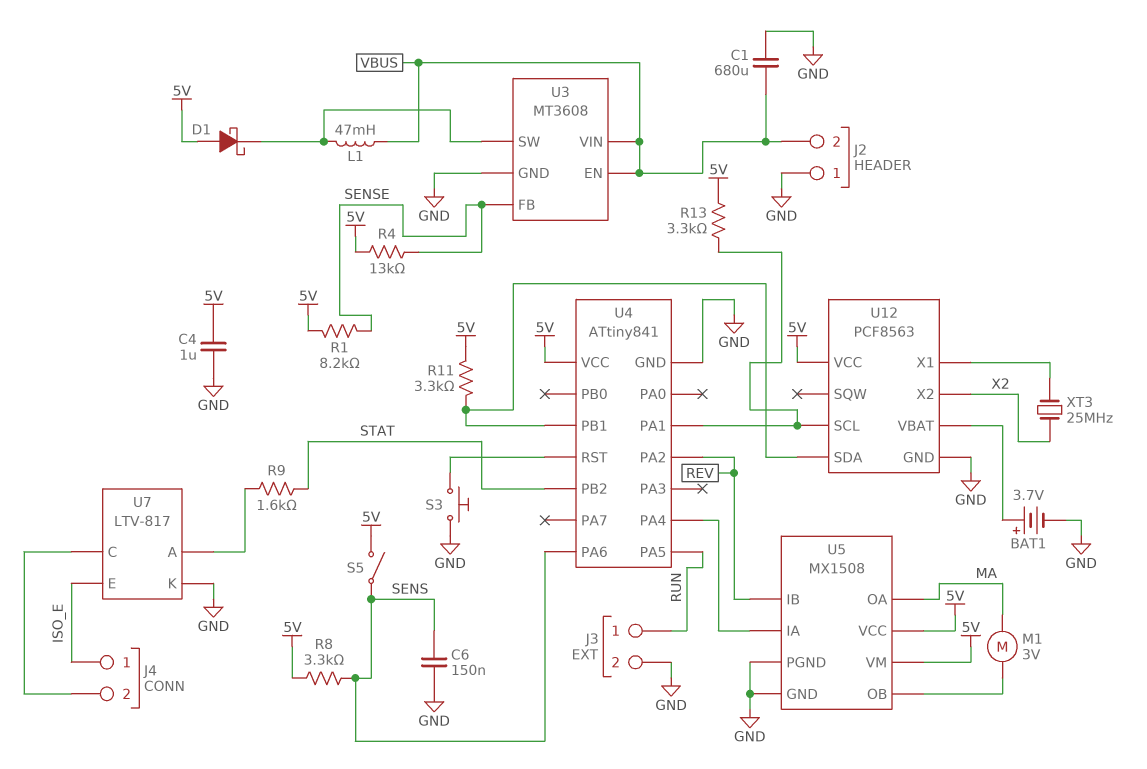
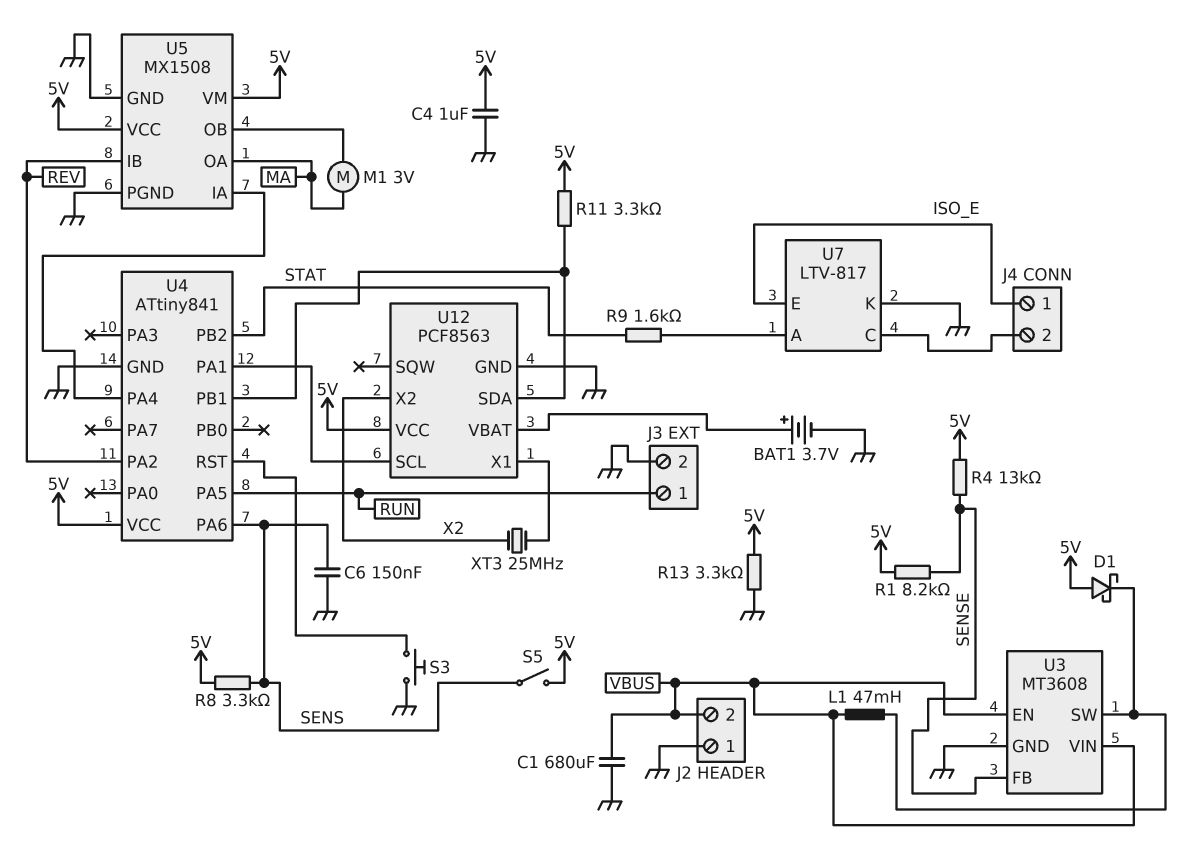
R13: 3.3k (5V, U4/PA1) -> 3.3k (5V, GND)

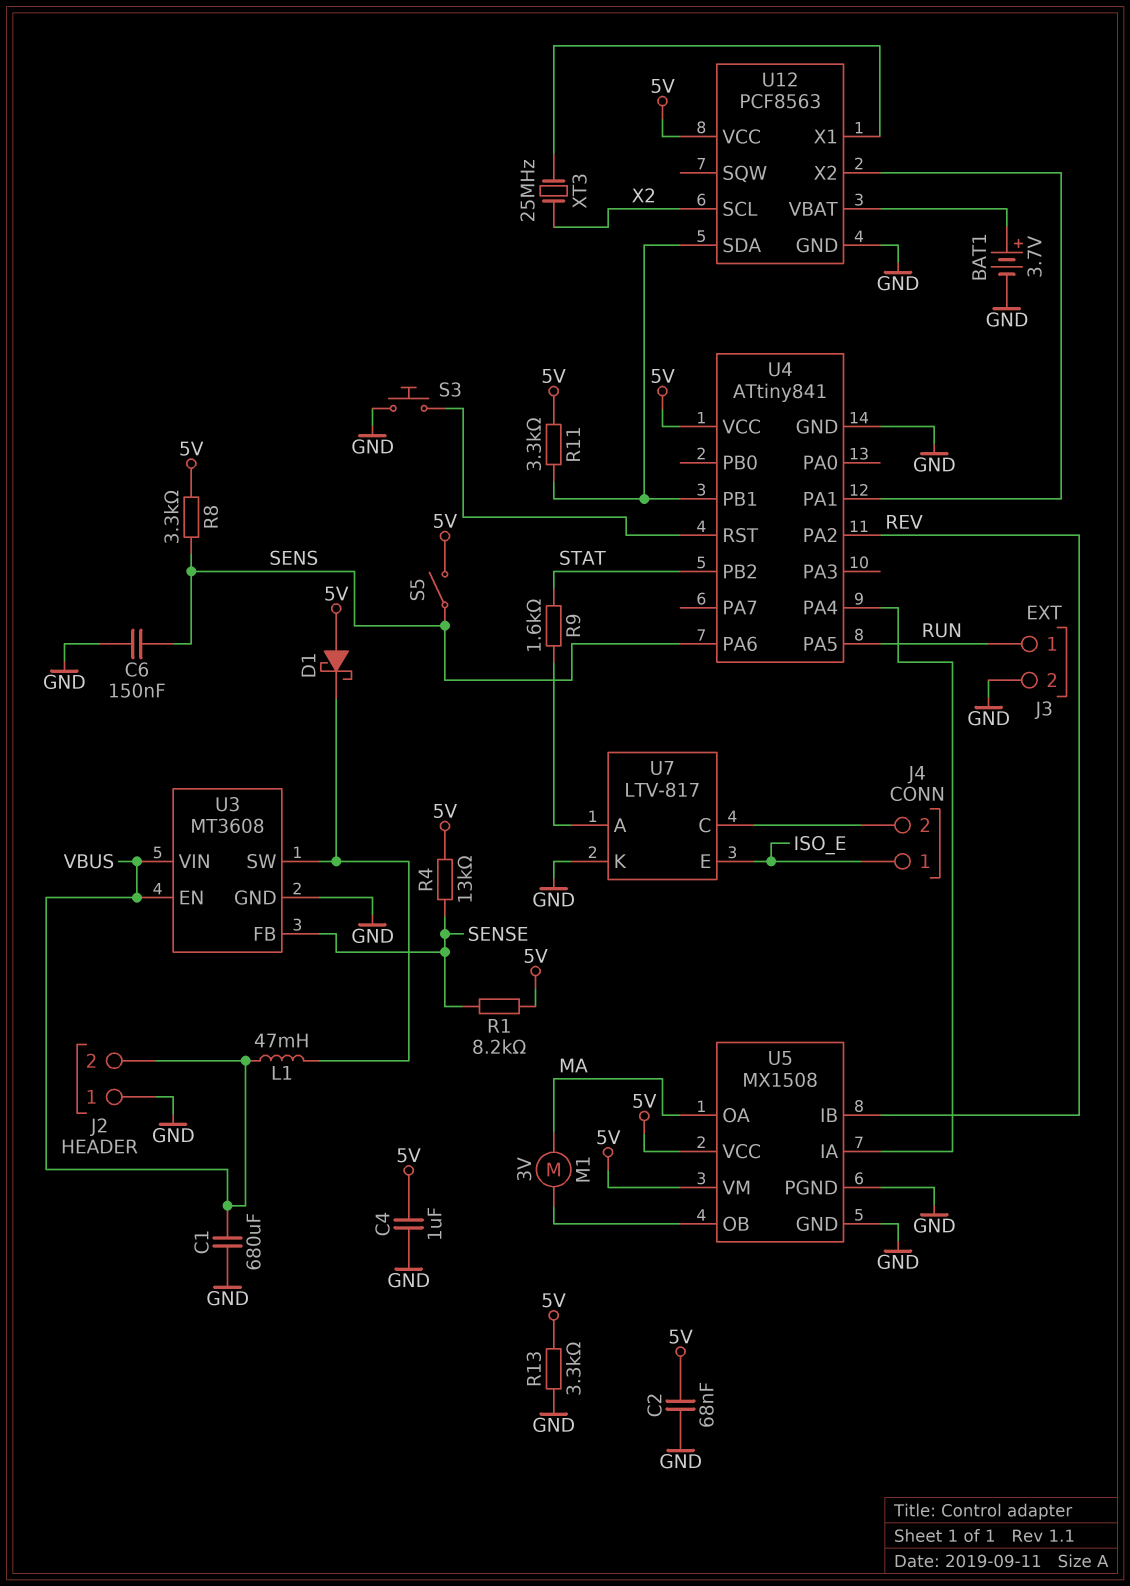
C2: none -> 68nF (5V, GND)
U12 pin SCL: U4/PA1 -> X2
U12 pin X2: X2 -> U4/PA1

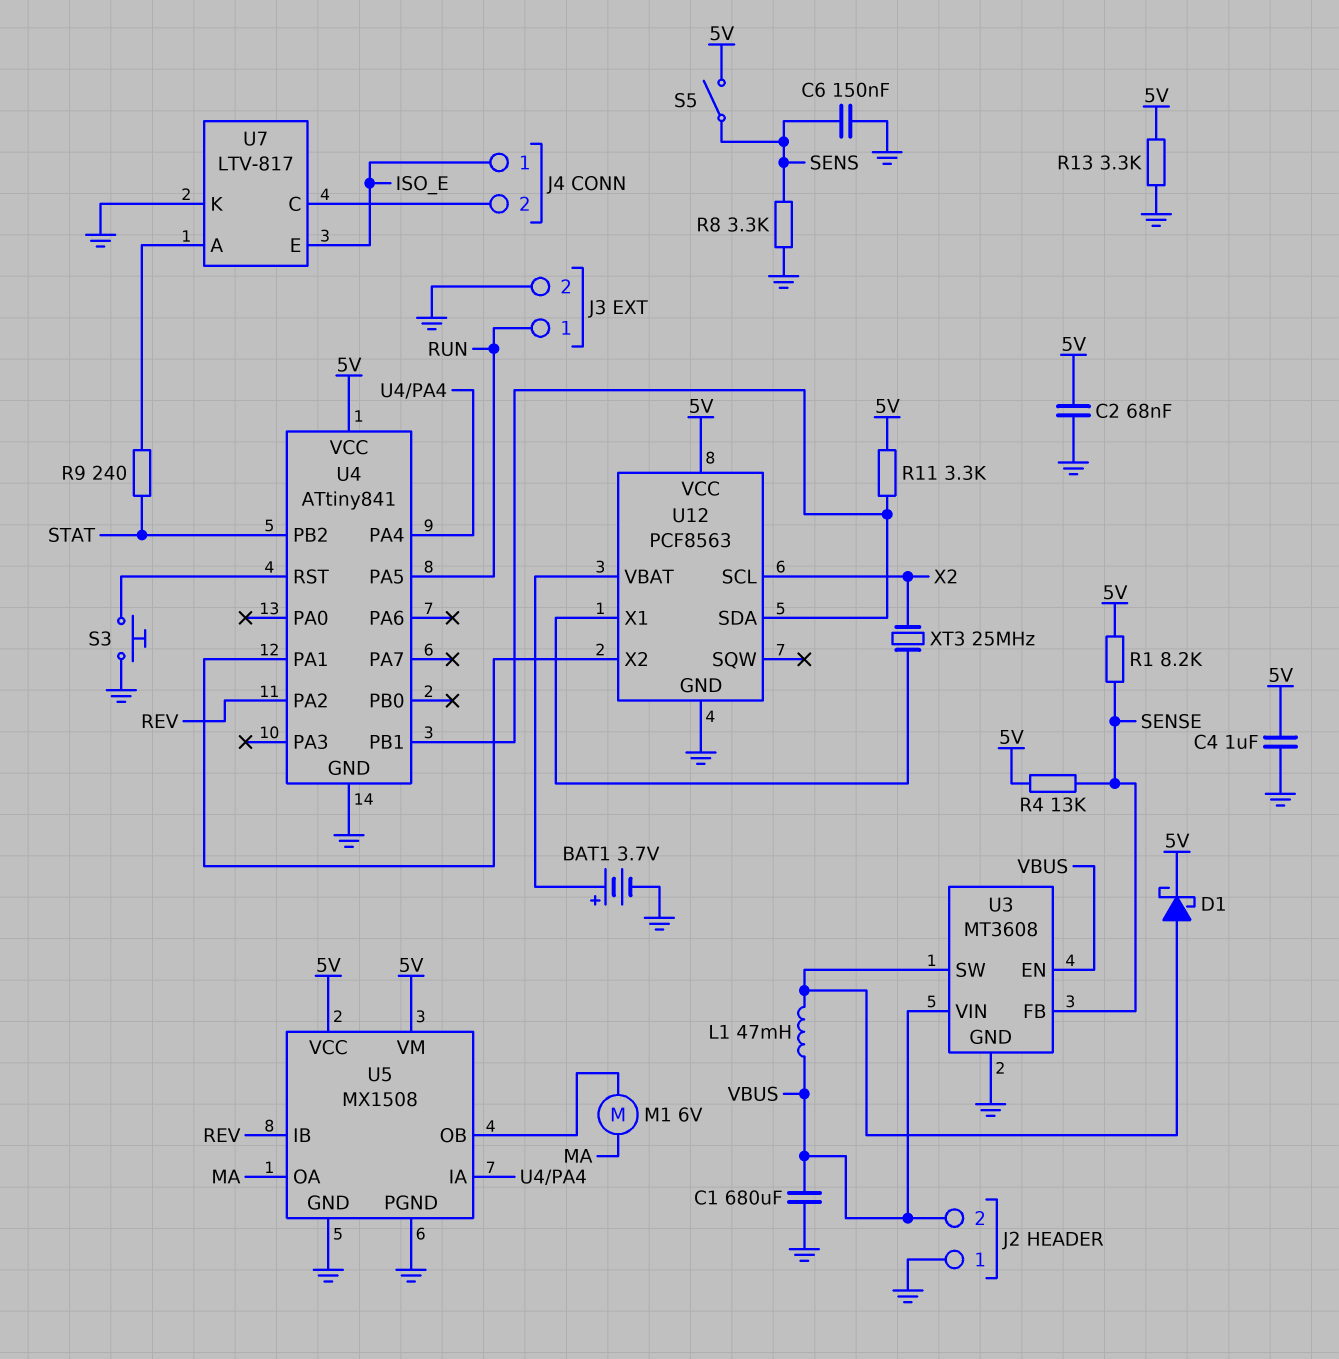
D1: schottky (A 5V, K U3/SW) -> schottky (A U3/SW, K 5V)
M1: motor 3V (MA, U5/OB) -> motor 6V (MA, U5/OB)
R8: 3.3k (5V, SENS) -> 3.3k (GND, SENS)
R9: 1.6k (STAT, U7/A) -> 240 (STAT, U7/A)
U4 pin PA6: SENS -> none

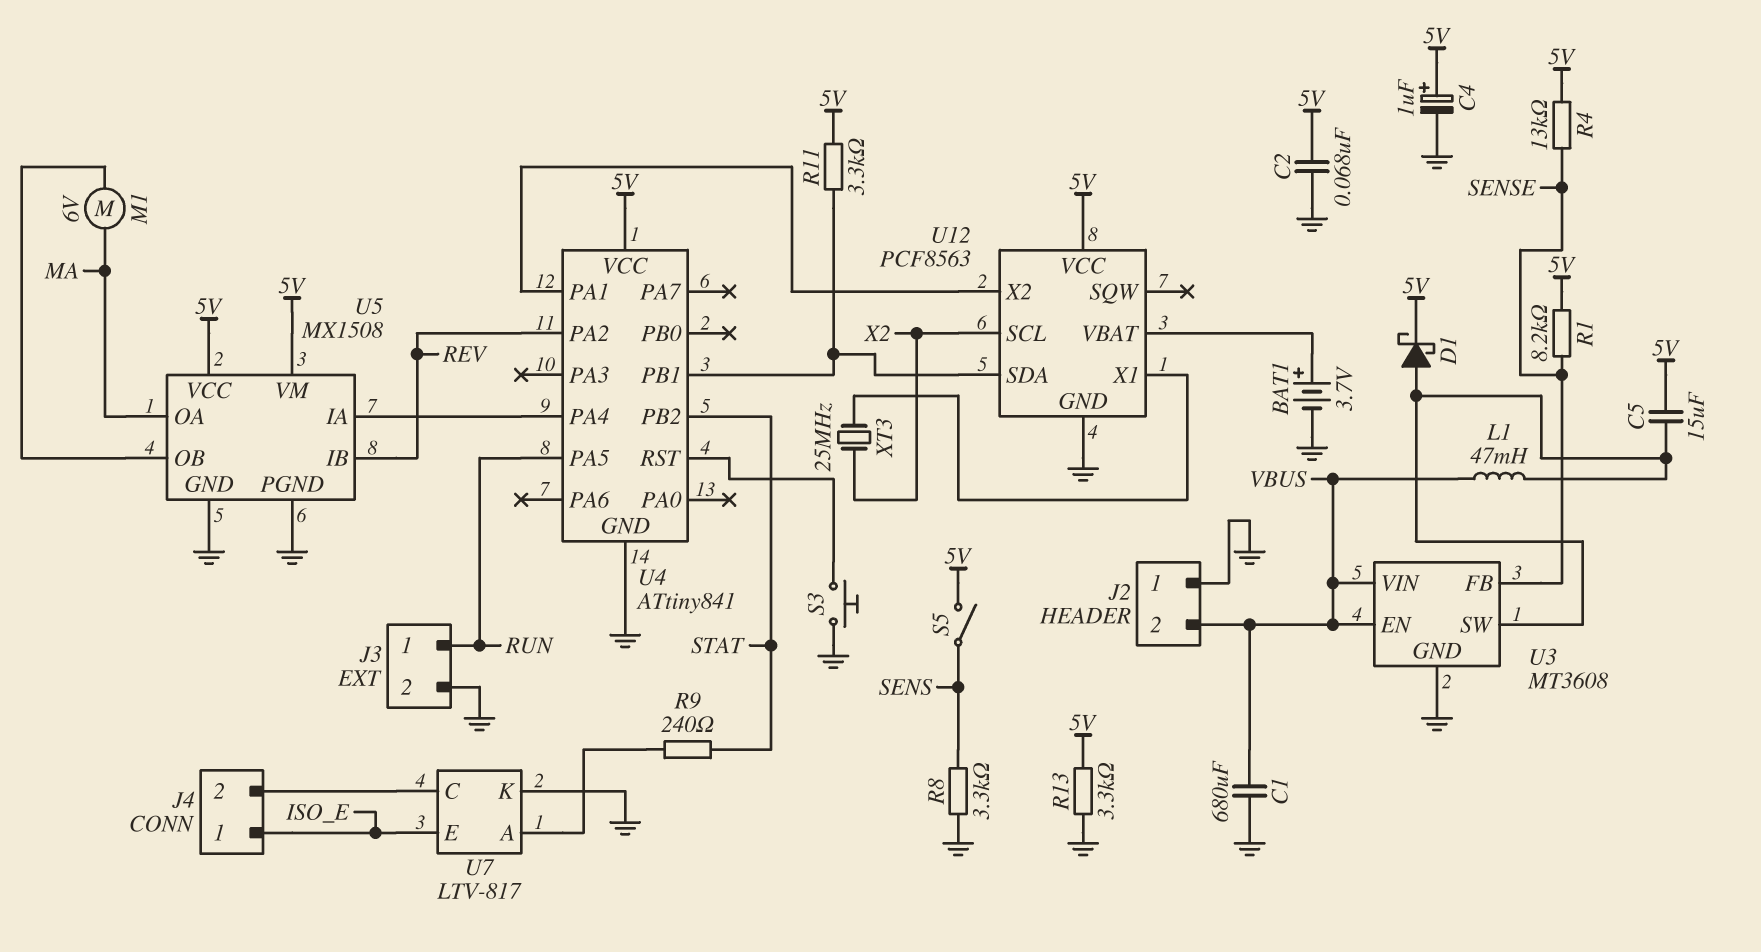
C4: 1uF (5V, GND) -> 1uF (plus 5V, minus GND)
C5: none -> 15uF (5V, U3/SW)
C6: 150nF (GND, SENS) -> none

